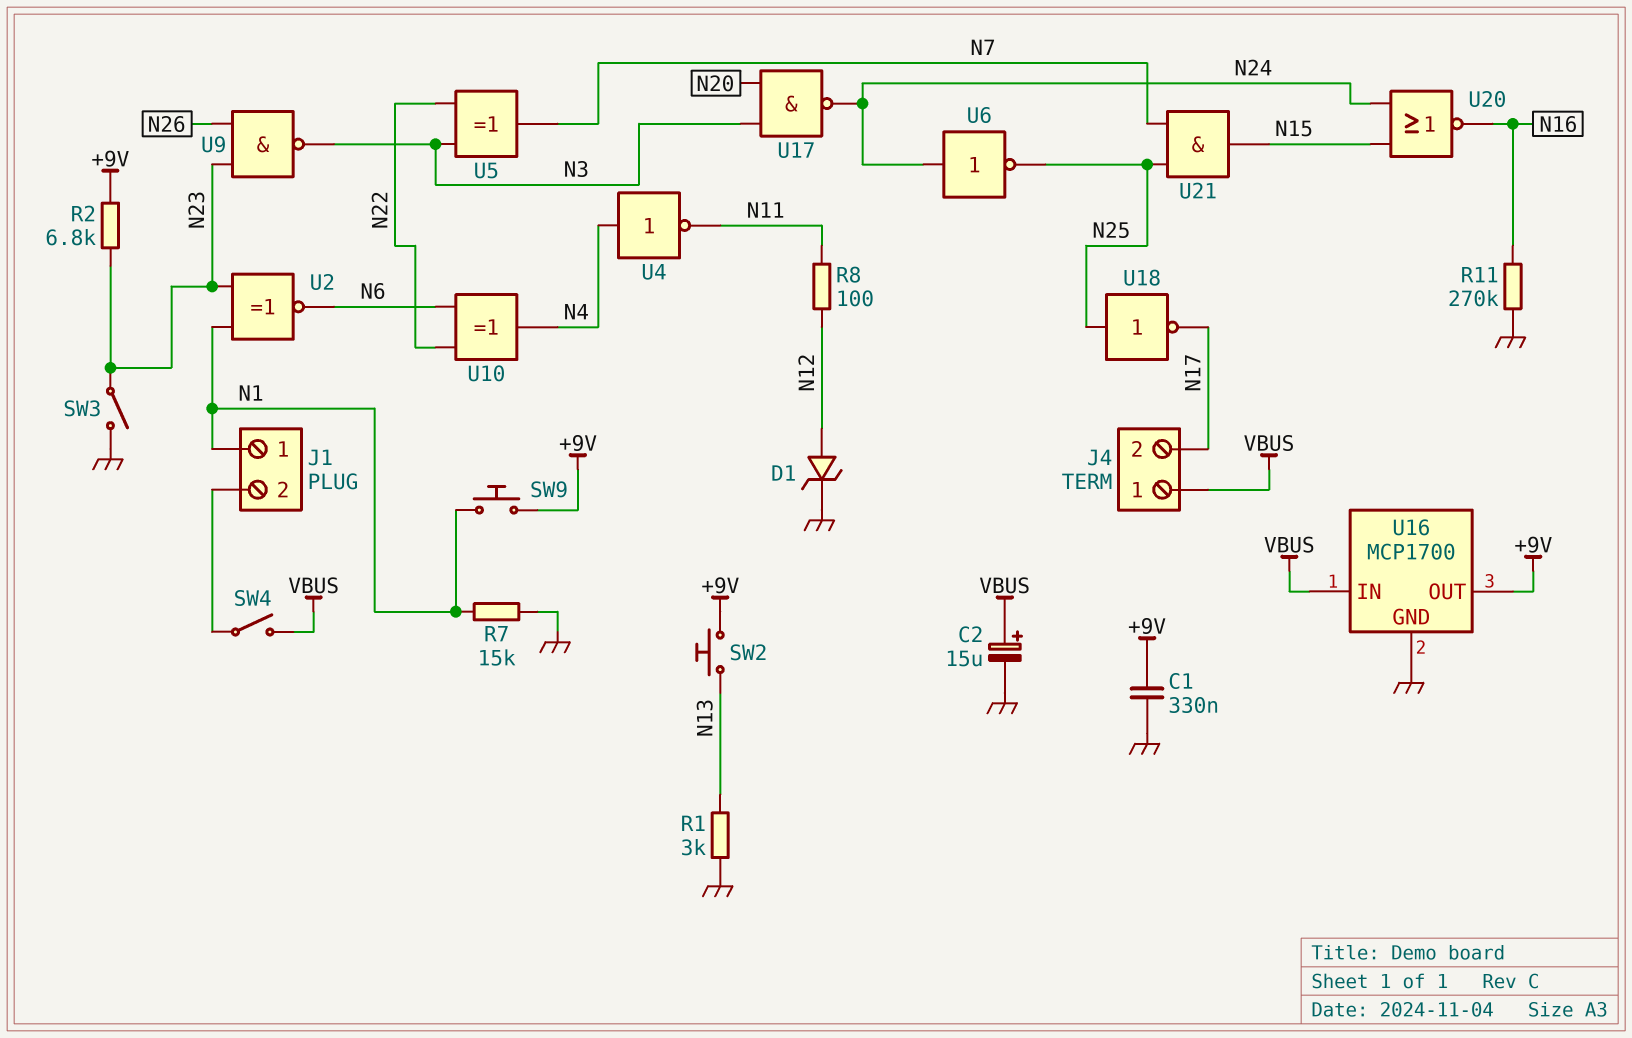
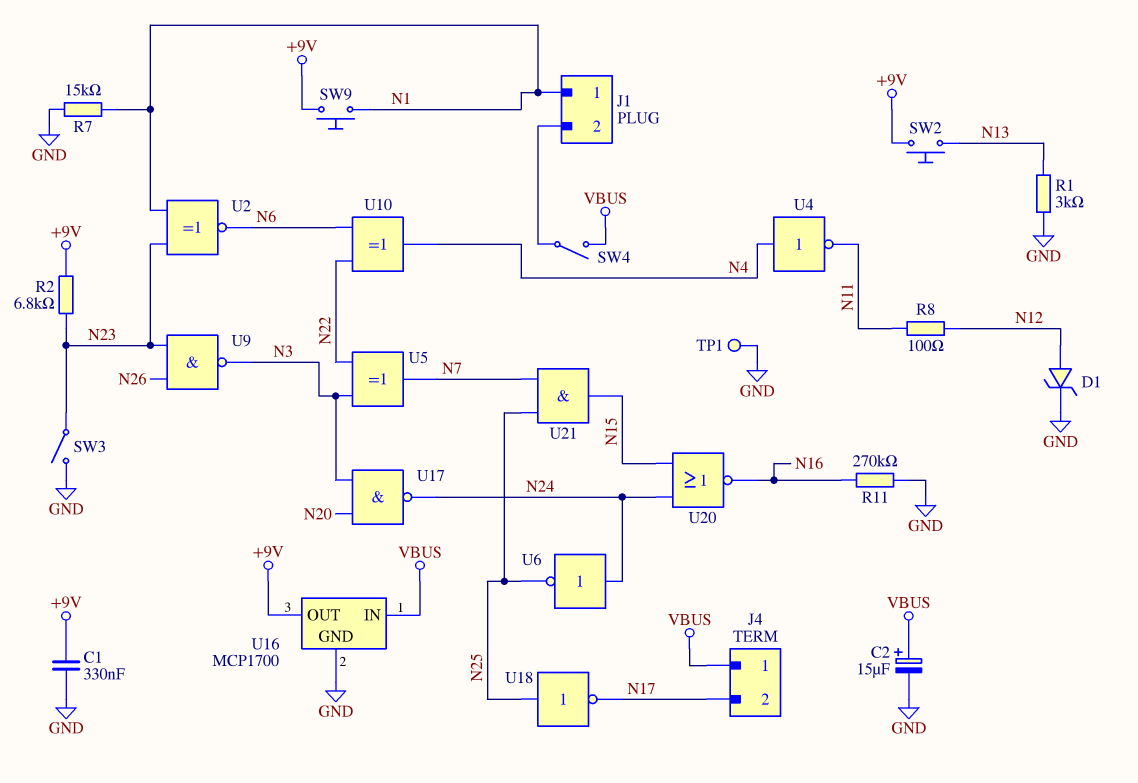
TP1: none -> test point (GND)

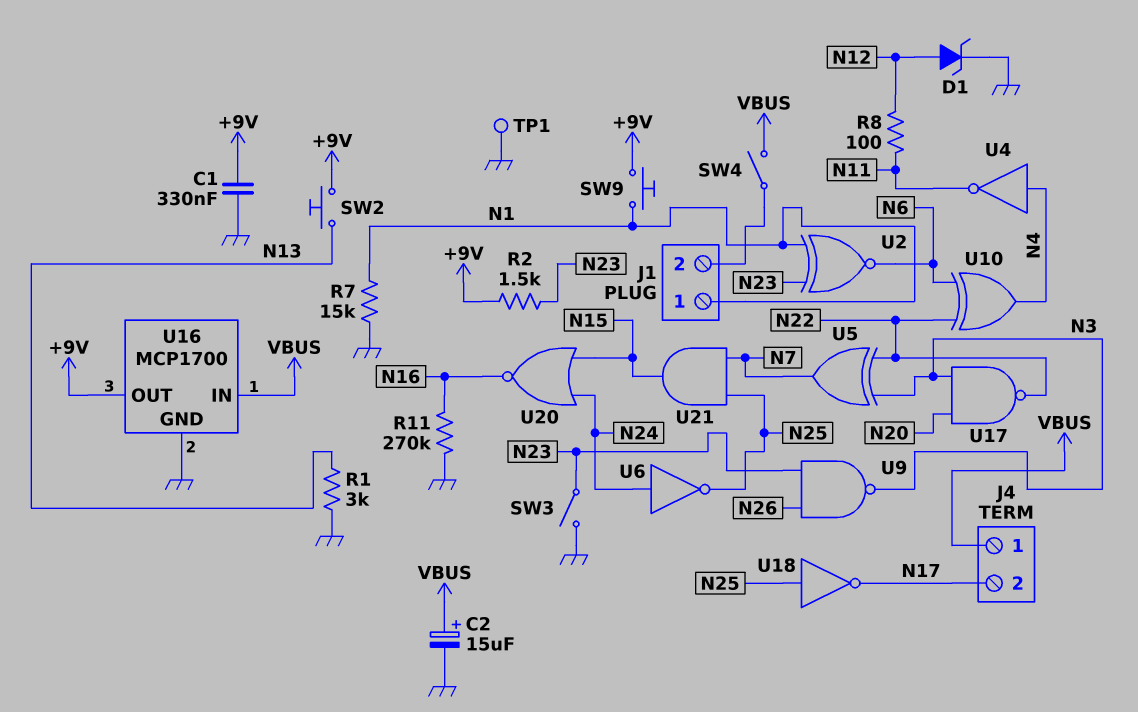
R2: 6.8k (+9V, N23) -> 1.5k (+9V, N23)
U17: NAND (in N3, in N20, out N24) -> NAND (in N3, in N20, out N22)

